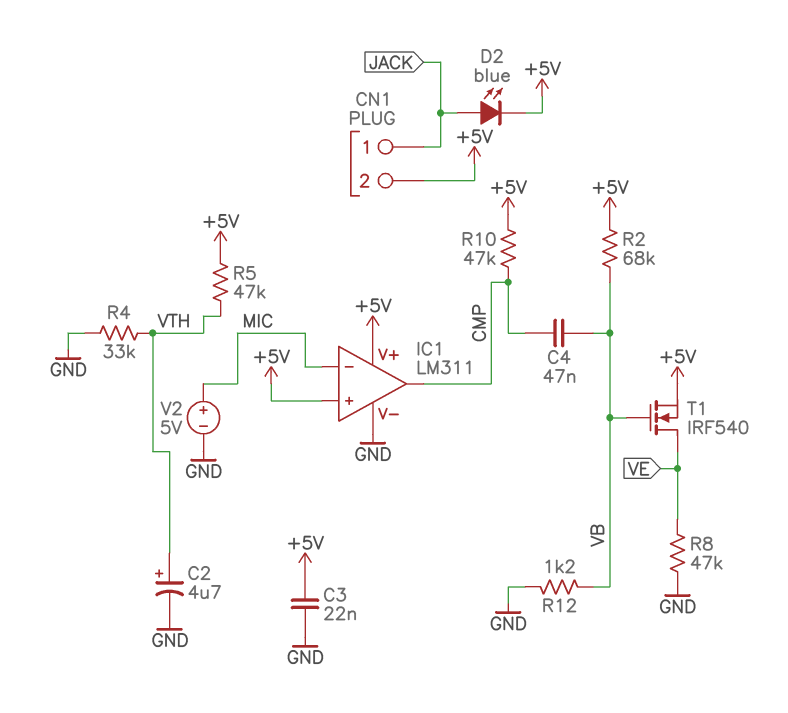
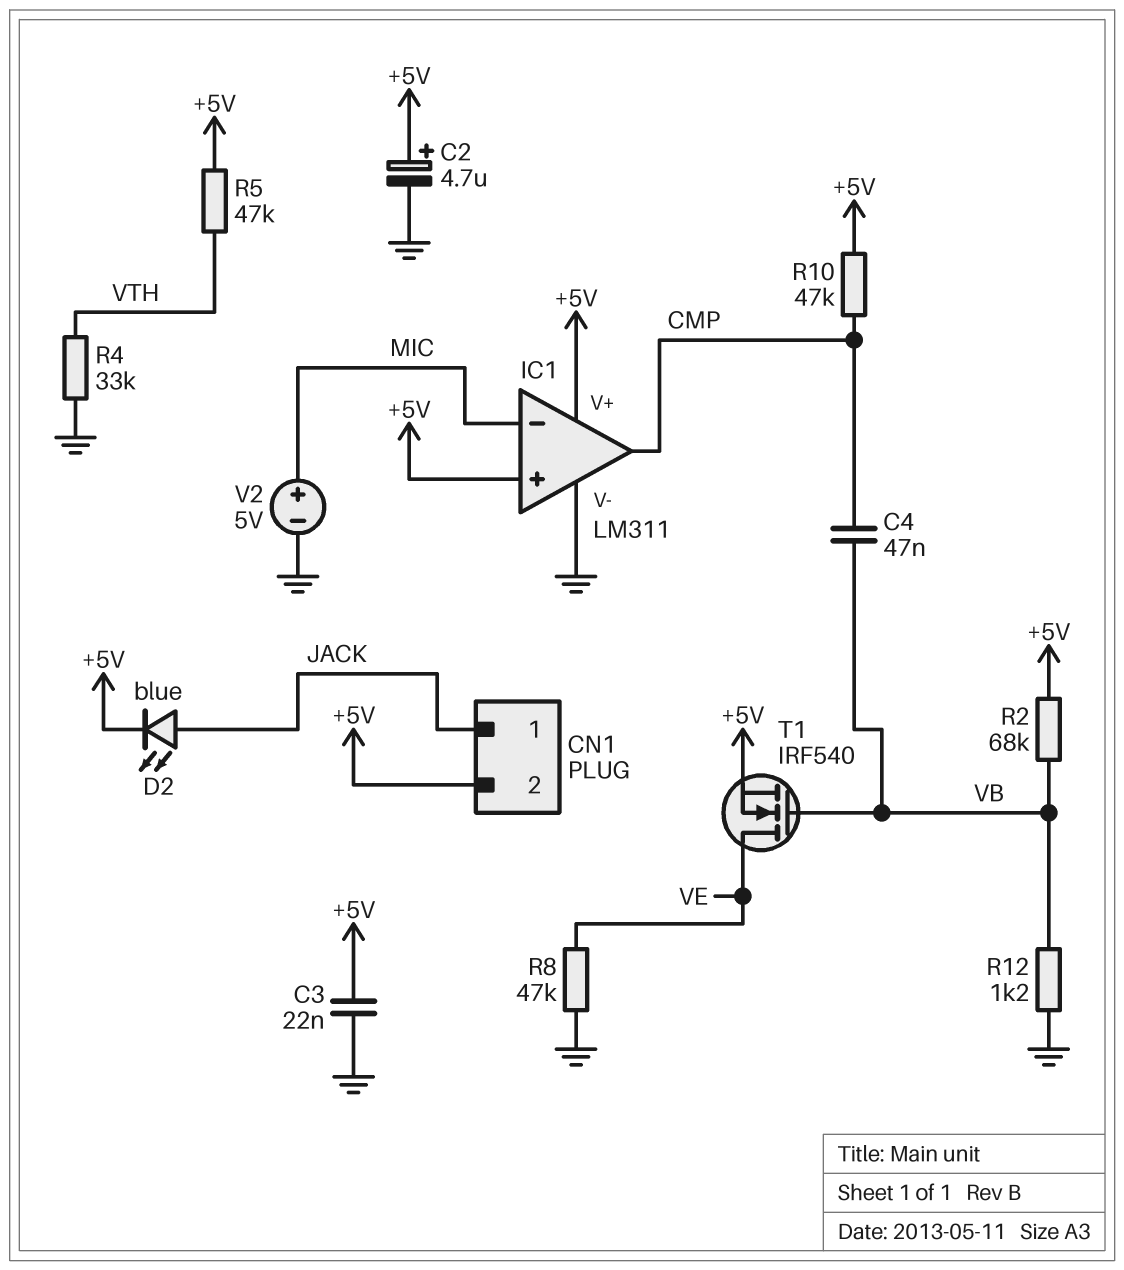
C2: 4.7uF (plus VTH, minus GND) -> 4.7uF (plus +5V, minus GND)

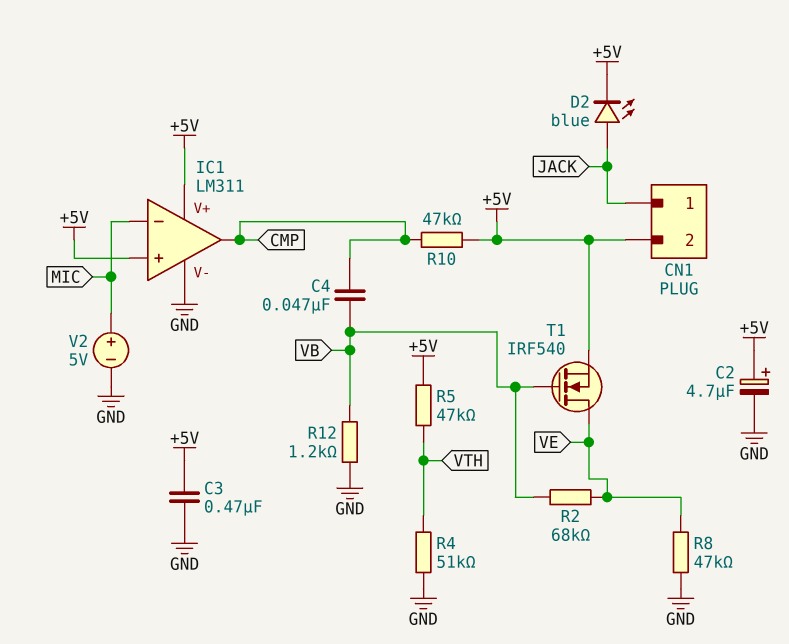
C3: 22nF (+5V, GND) -> 470nF (+5V, GND)
R2: 68k (+5V, VB) -> 68k (VB, VE)
R4: 33k (GND, VTH) -> 51k (GND, VTH)

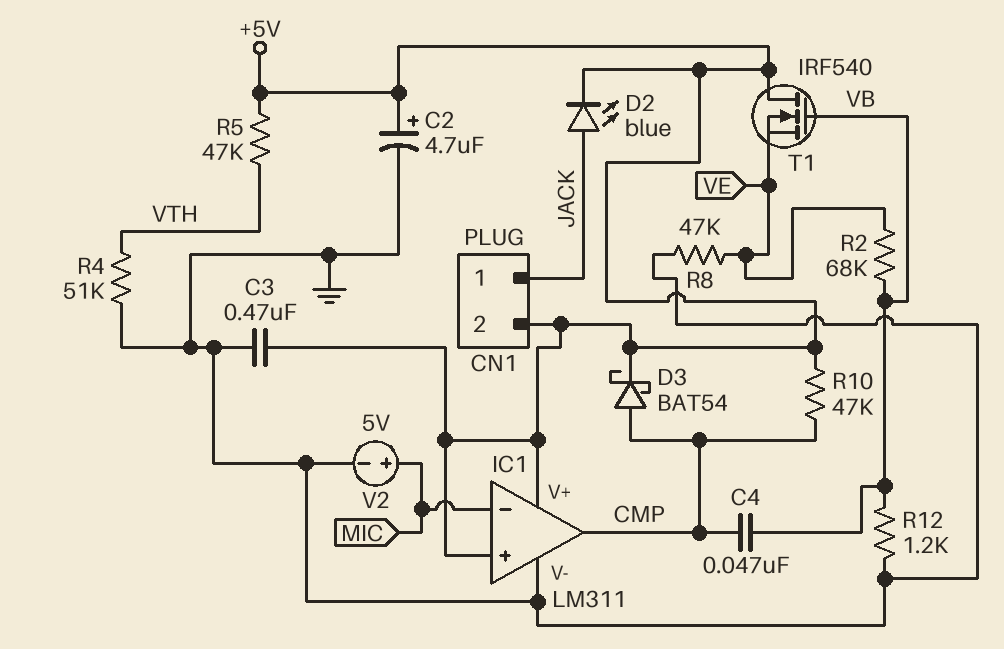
D3: none -> schottky BAT54 (A CMP, K +5V)
T1: NMOS IRF540 (G VB, D VE, S +5V) -> NMOS IRF540 (G VB, D +5V, S VE)

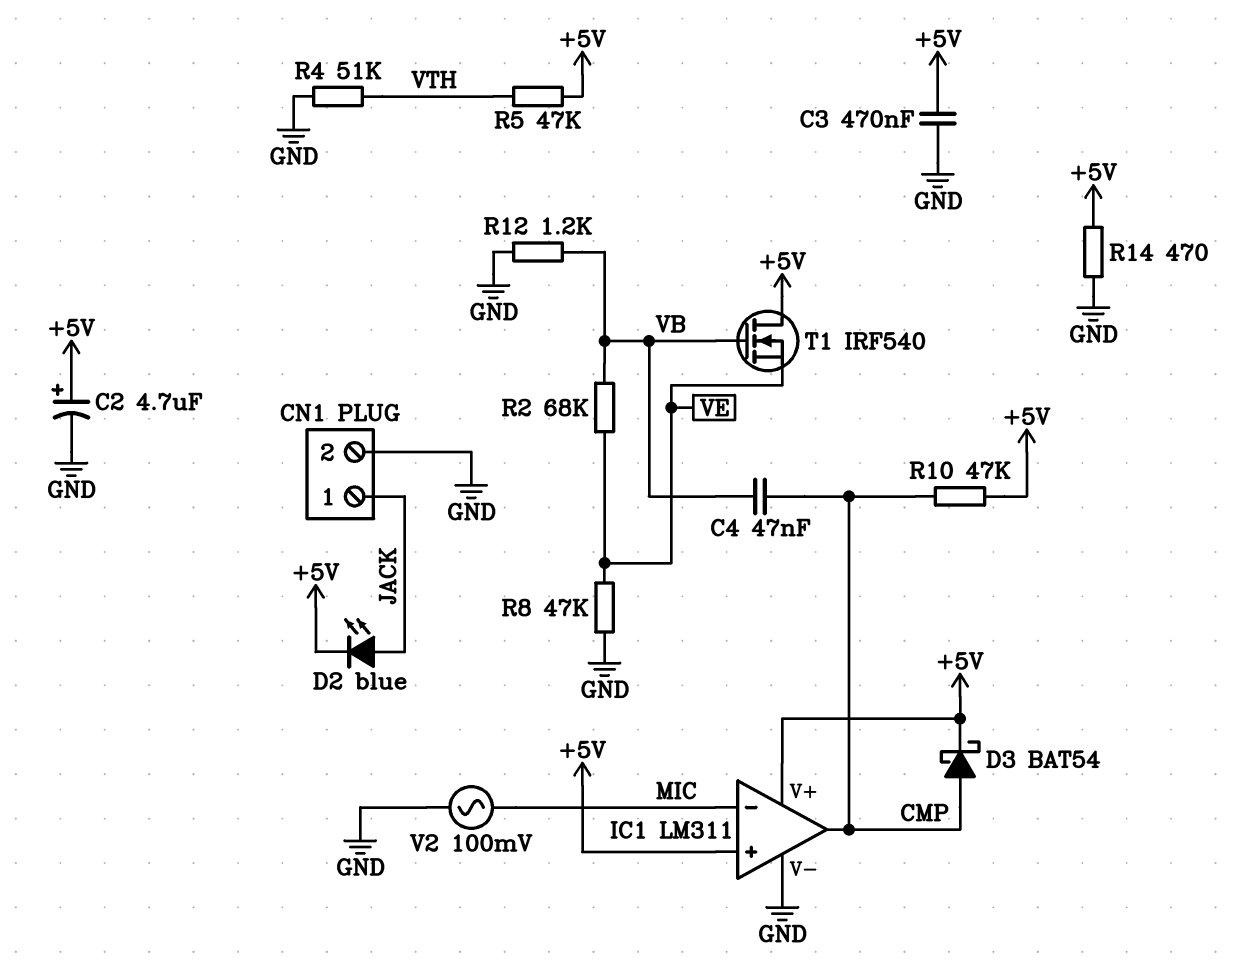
CN1 pin 2: +5V -> GND
R14: none -> 470 (+5V, GND)
V2: 5V (plus MIC, minus GND) -> AC 100mV (GND, MIC)

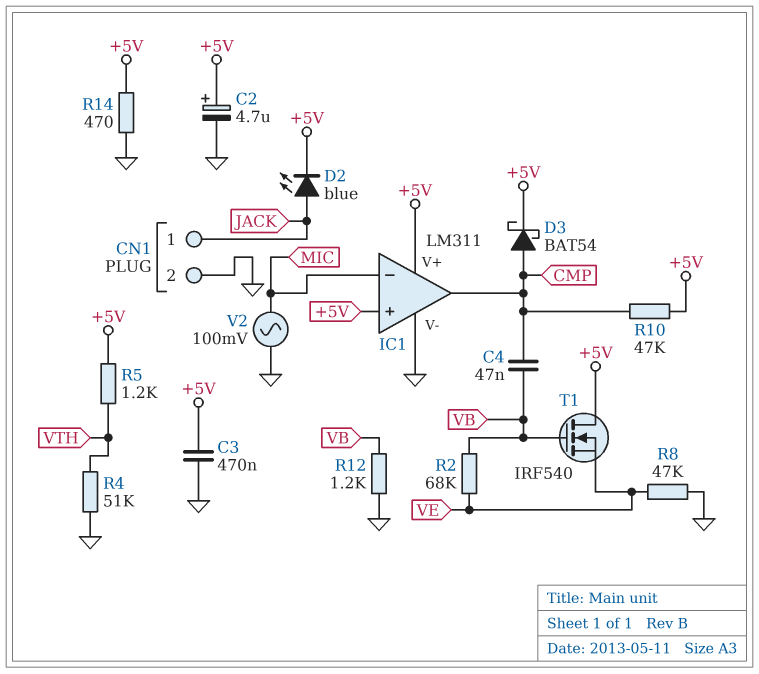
R5: 47k (+5V, VTH) -> 1.2k (+5V, VTH)

